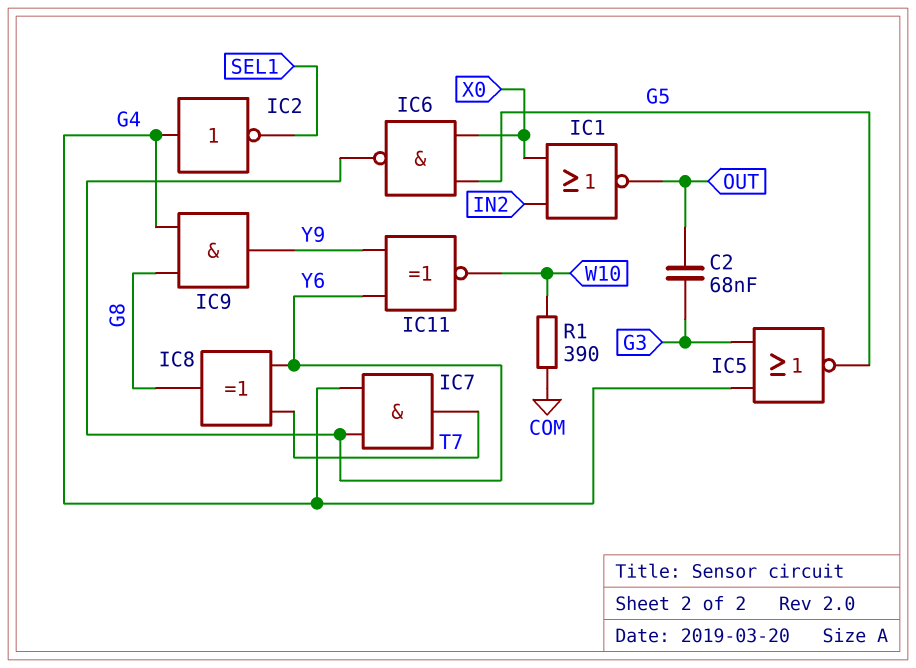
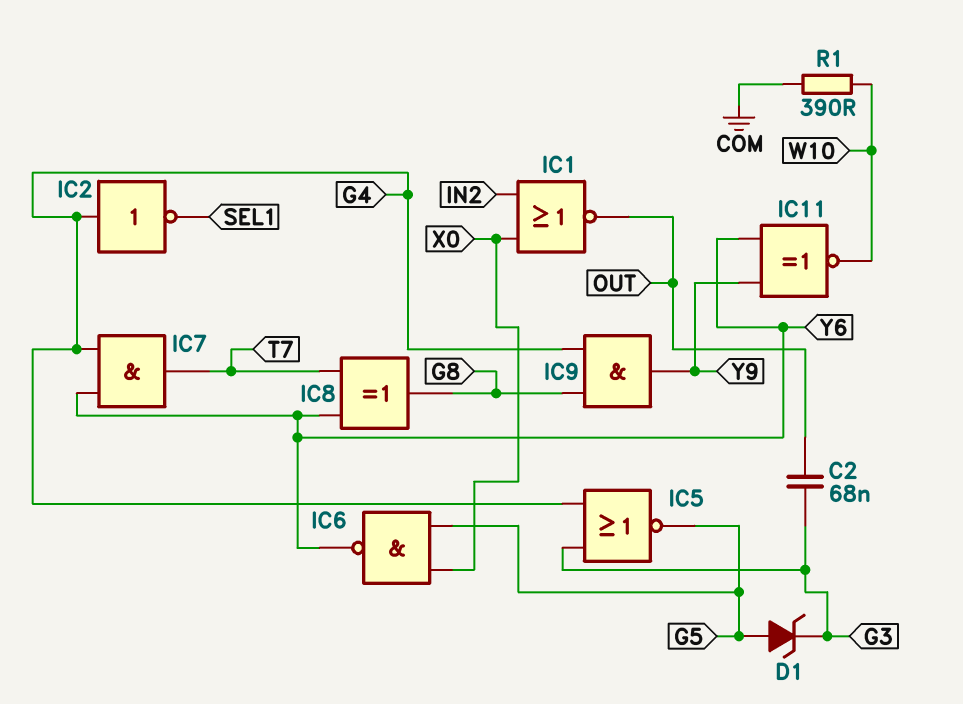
D1: none -> zener (A G5, K G3)

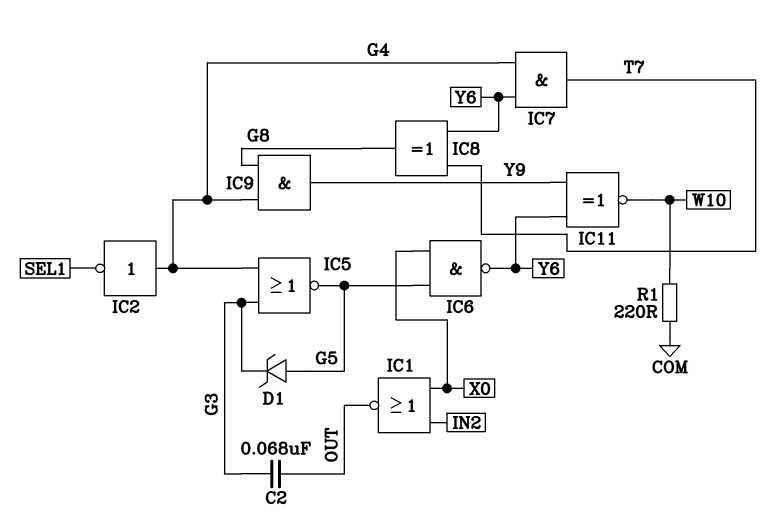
R1: 390 (COM, W10) -> 220 (COM, W10)

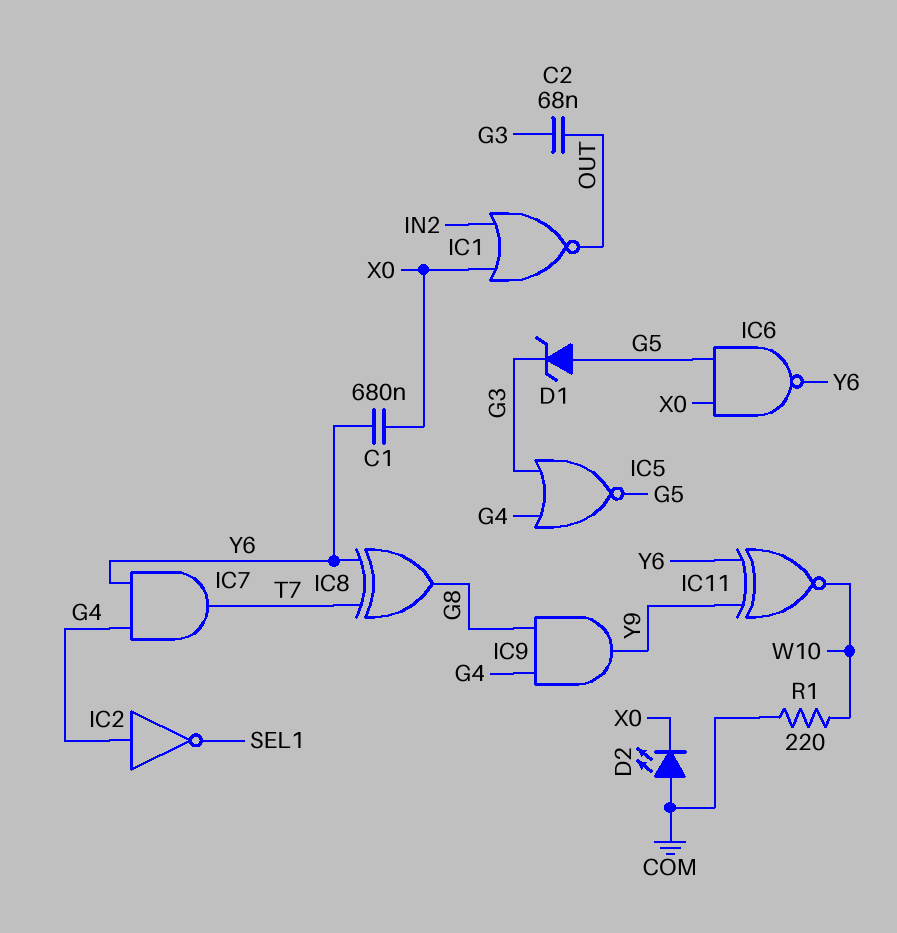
C1: none -> 680nF (X0, Y6)
D2: none -> LED (A COM, K X0)

